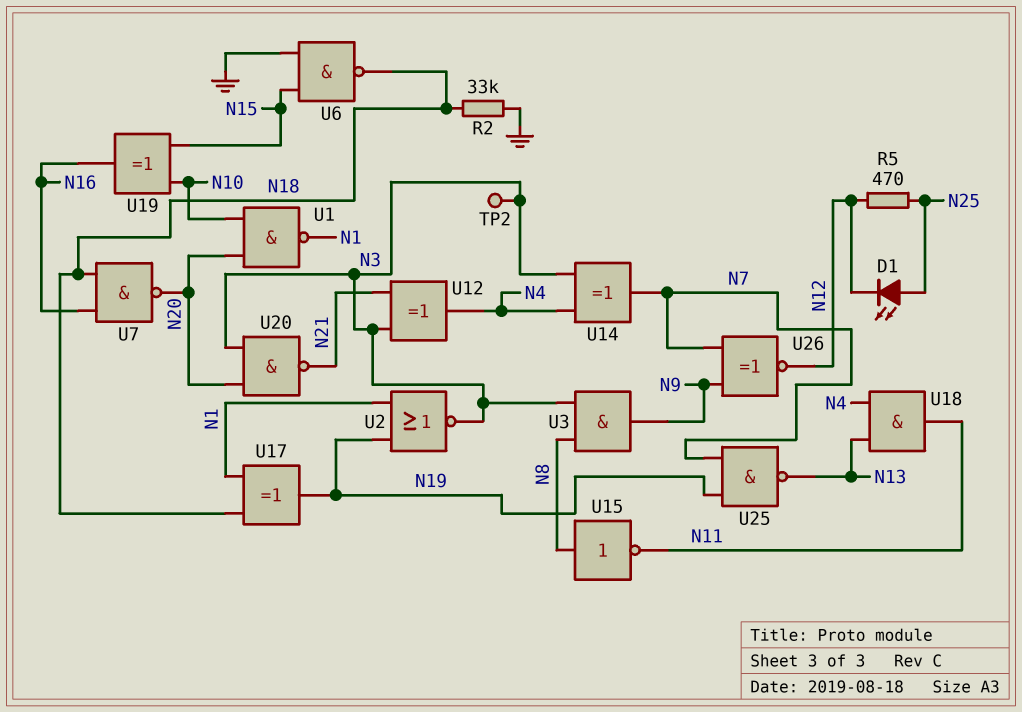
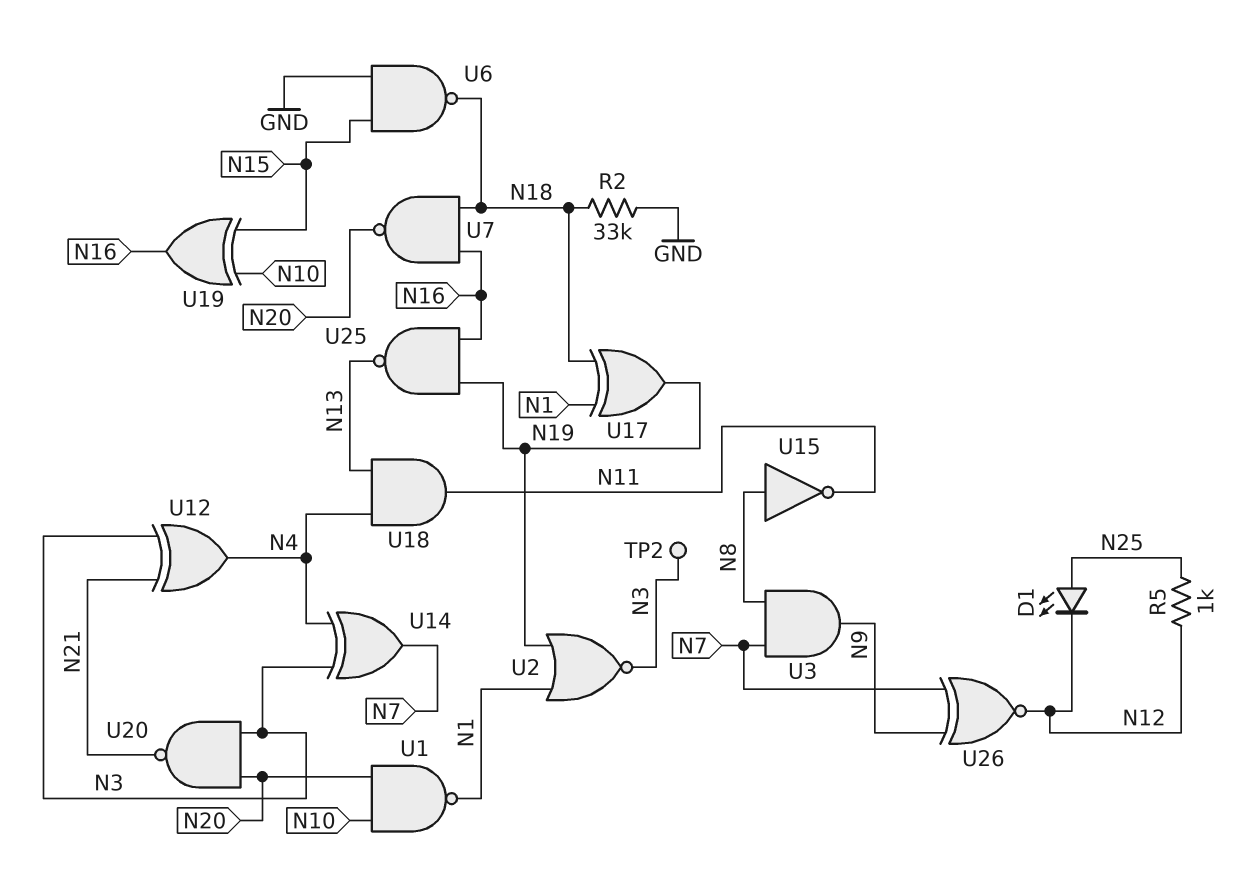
R5: 470 (N12, N25) -> 1k (N12, N25)
U3: AND (in N3, in N8, out N9) -> AND (in N7, in N8, out N9)
U25: NAND (in N7, in N19, out N13) -> NAND (in N16, in N19, out N13)

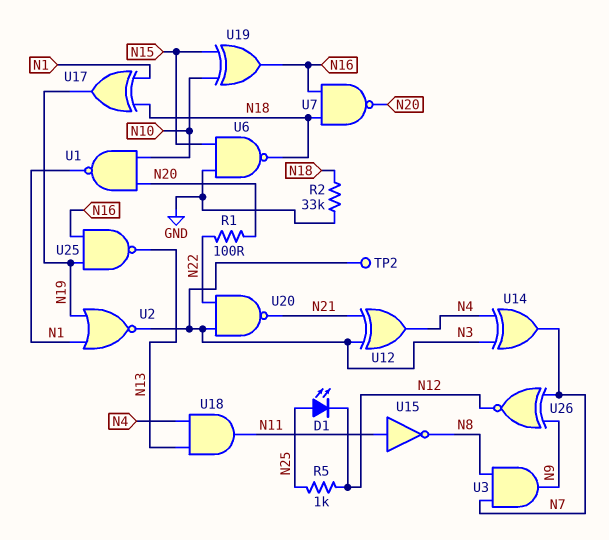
R1: none -> 100 (N20, N22)
U15: NOT (in N8, out N11) -> NOT (in N11, out N8)
U20: NAND (in N3, in N20, out N21) -> NAND (in N3, in N22, out N21)

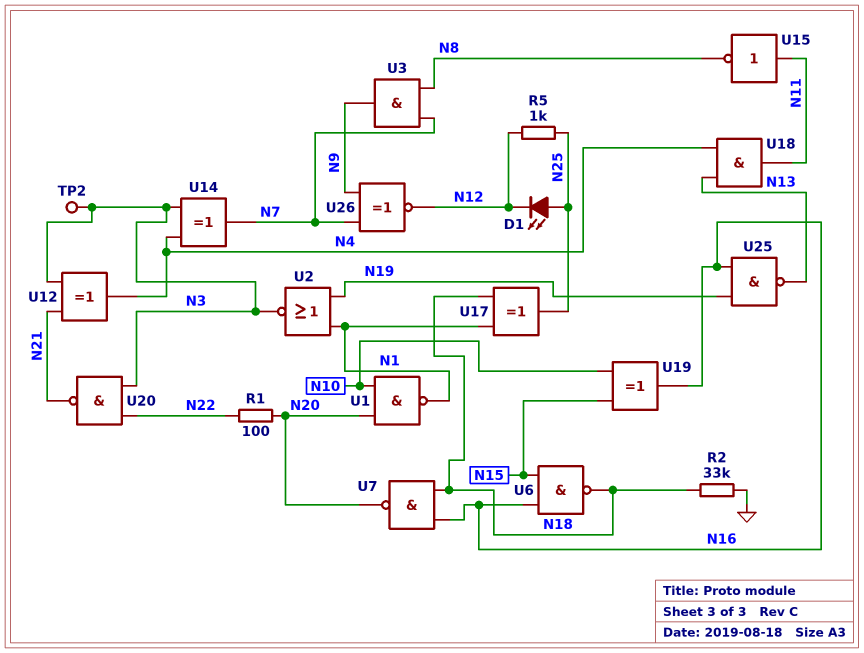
U6: NAND (in GND, in N15, out N18) -> NAND (in N15, in N16, out N18)
U17: XOR (in N1, in N18, out N19) -> XOR (in N1, in N18, out N25)

